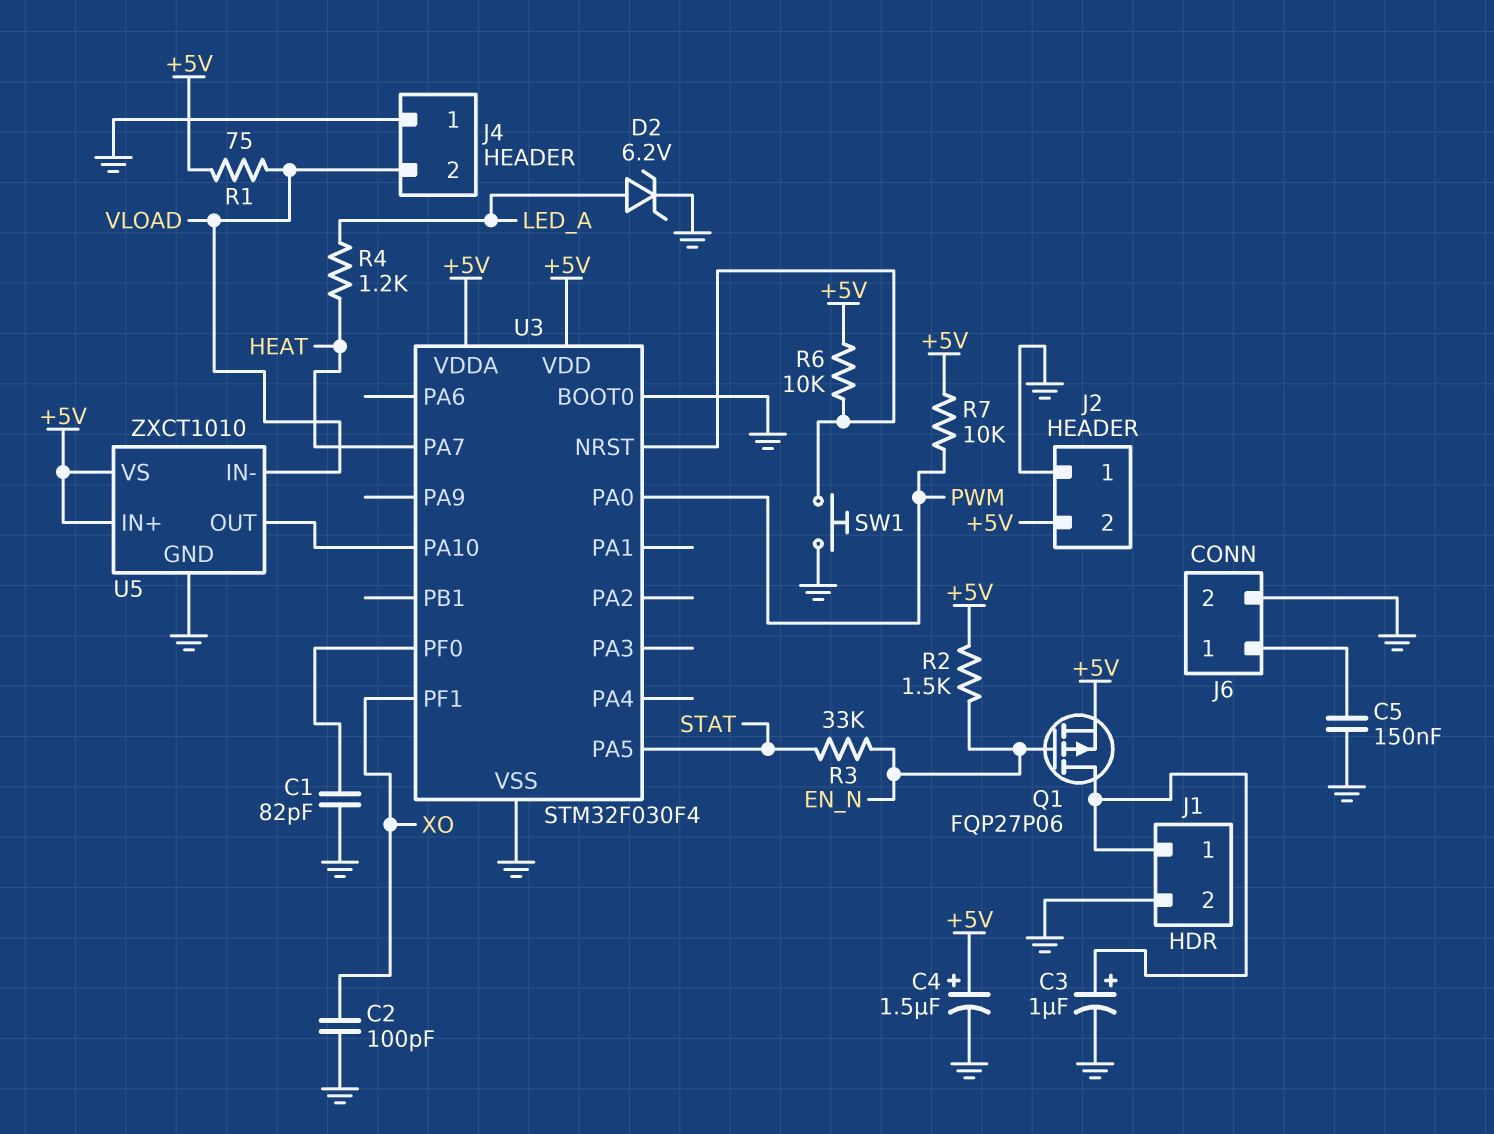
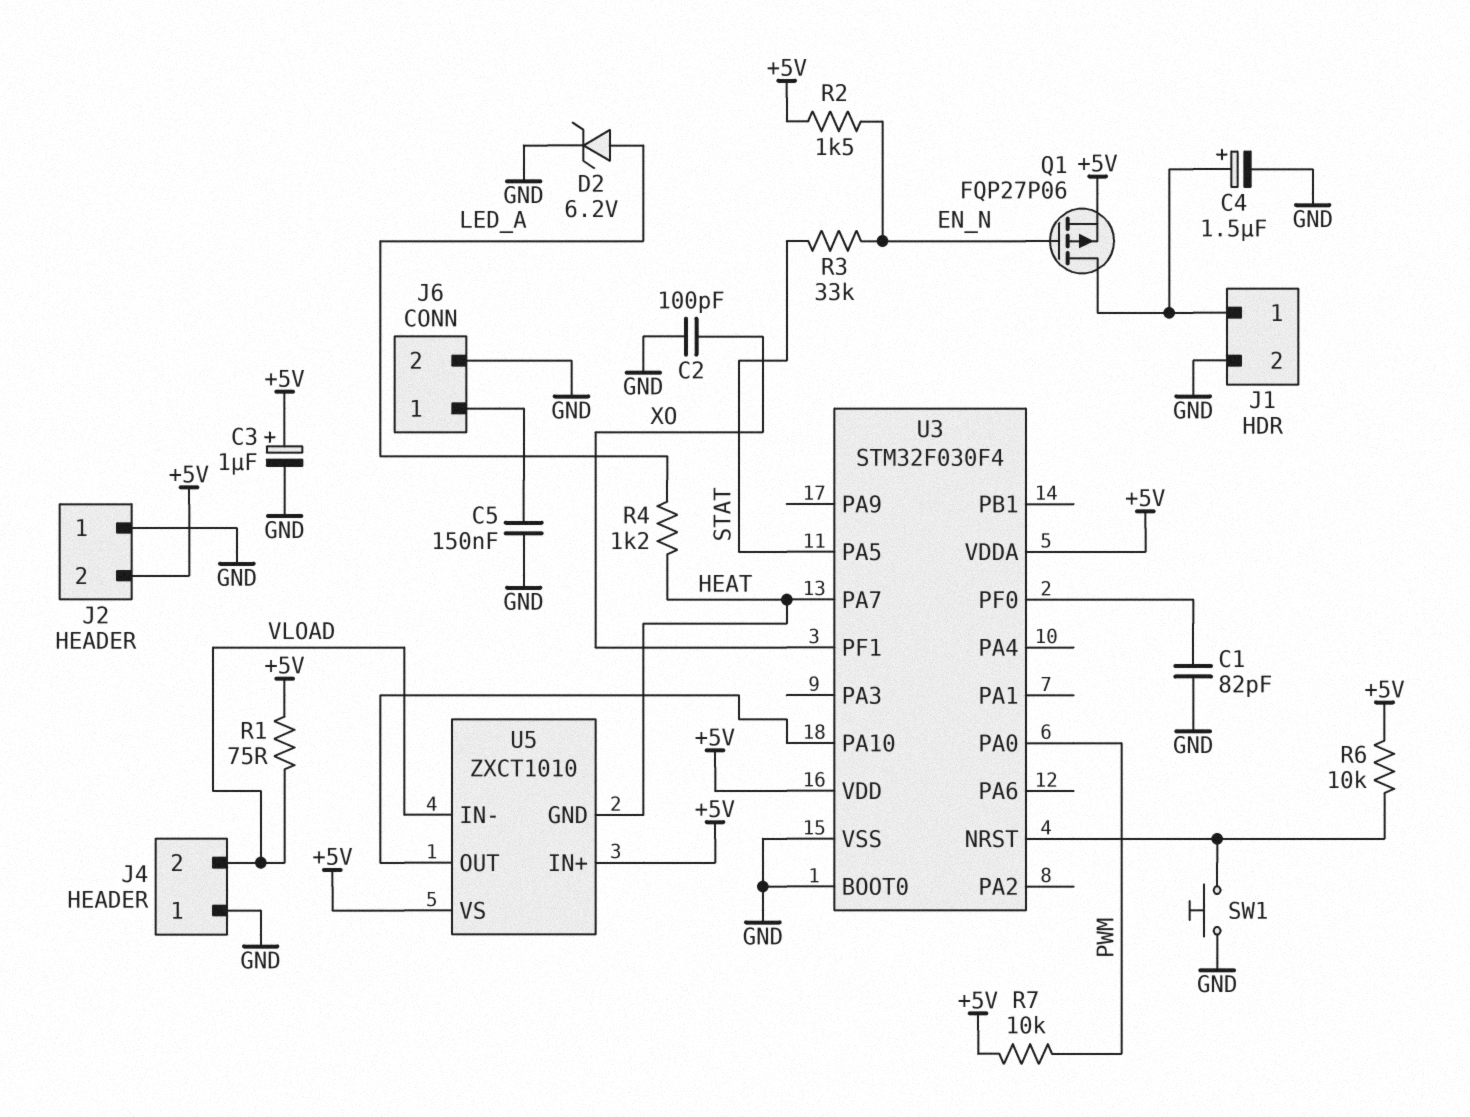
C3: 1uF (plus J1/1, minus GND) -> 1uF (plus +5V, minus GND)
C4: 1.5uF (plus +5V, minus GND) -> 1.5uF (plus J1/1, minus GND)
U5 pin GND: GND -> HEAT

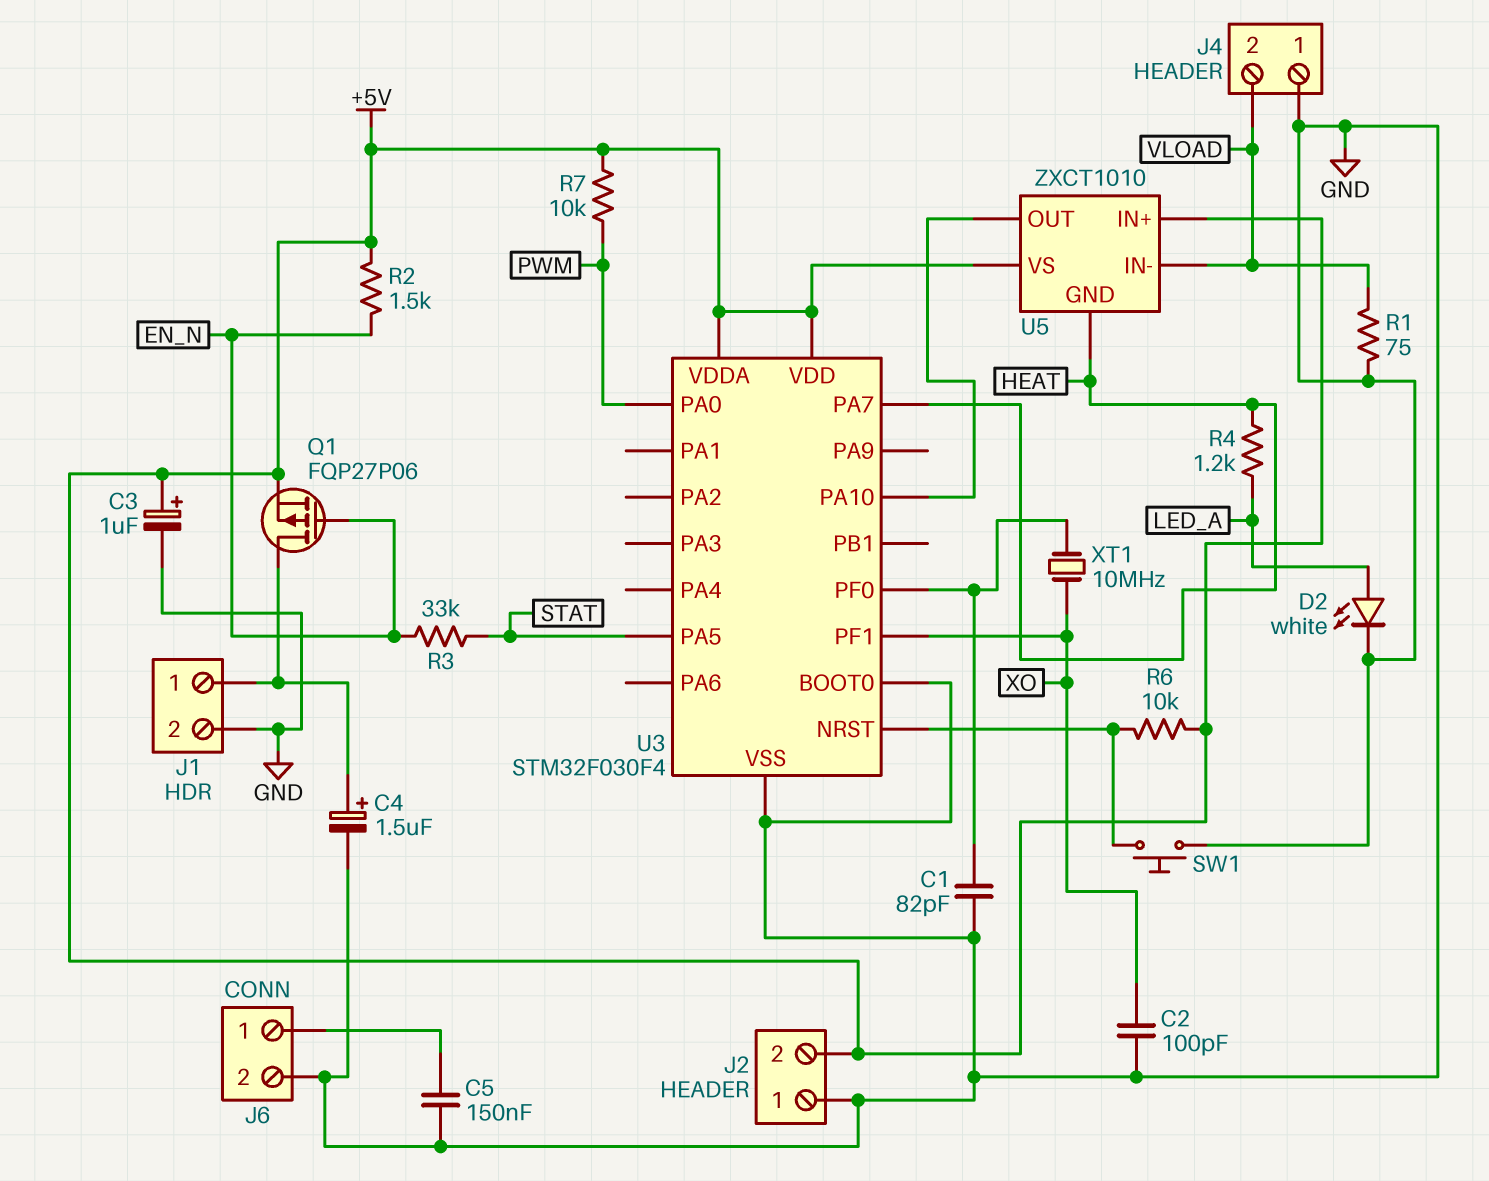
D2: zener 6.2V (A LED_A, K GND) -> LED white (A LED_A, K GND)
R1: 75 (+5V, VLOAD) -> 75 (GND, VLOAD)
XT1: none -> 10MHz (U3/PF0, XO)

